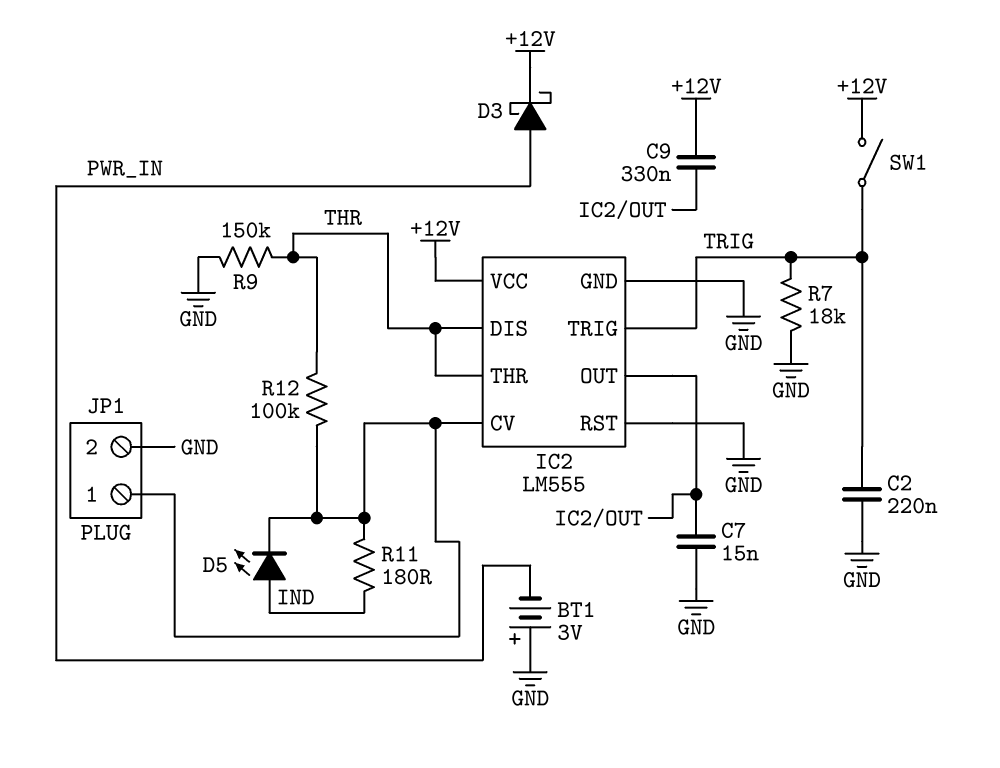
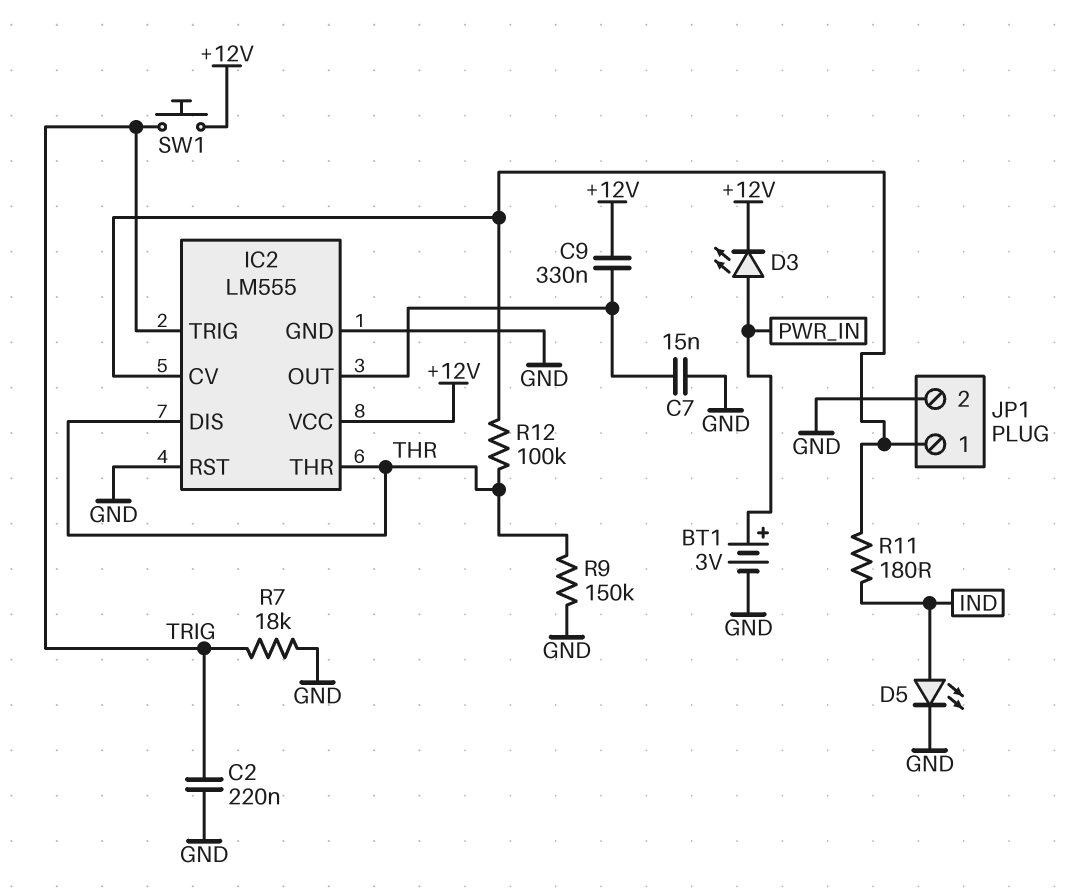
BT1: 3V (plus GND, minus PWR_IN) -> 3V (plus PWR_IN, minus GND)
D3: schottky (A PWR_IN, K +12V) -> LED (A PWR_IN, K +12V)
D5: LED (A IND, K IC2/CV) -> LED (A IND, K GND)
SW1: switch (+12V, TRIG) -> button (+12V, TRIG)

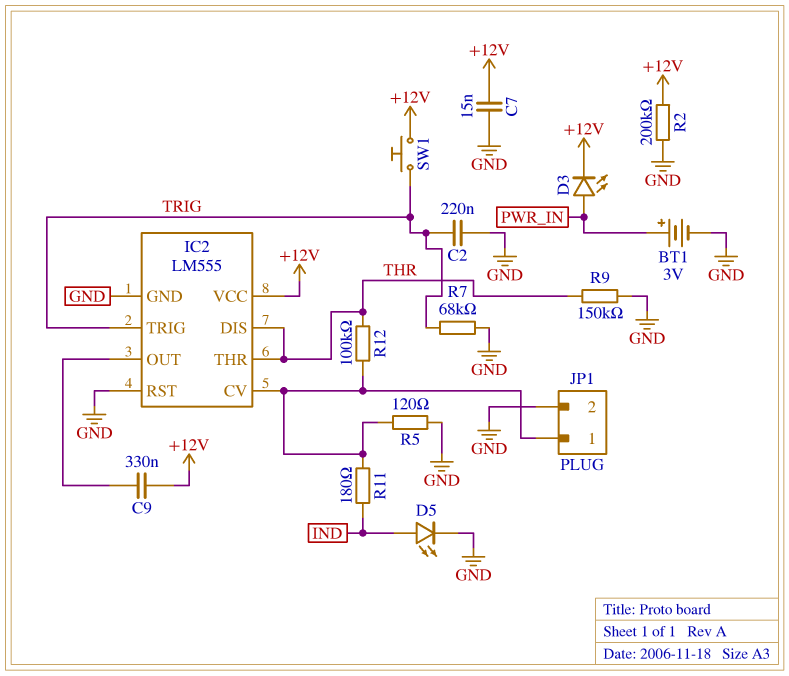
C7: 15nF (GND, IC2/OUT) -> 15nF (+12V, GND)
R2: none -> 200k (+12V, GND)
R5: none -> 120 (GND, IC2/CV)
R7: 18k (GND, TRIG) -> 68k (GND, TRIG)

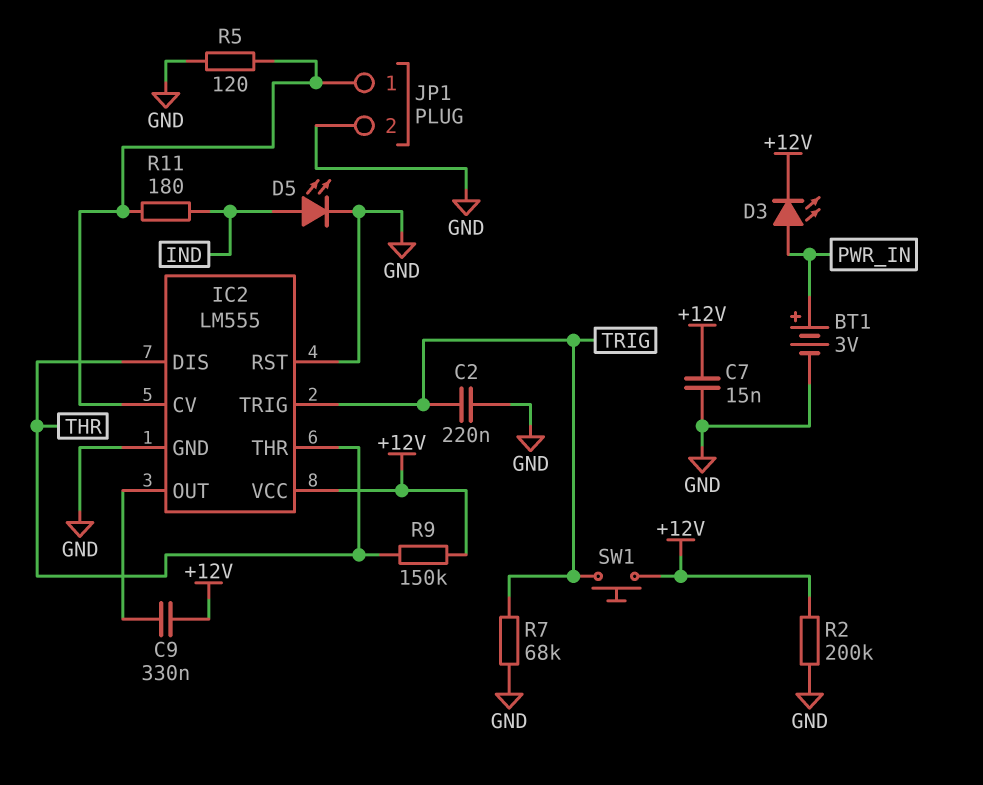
R9: 150k (GND, THR) -> 150k (+12V, THR)
R12: 100k (IC2/CV, THR) -> none

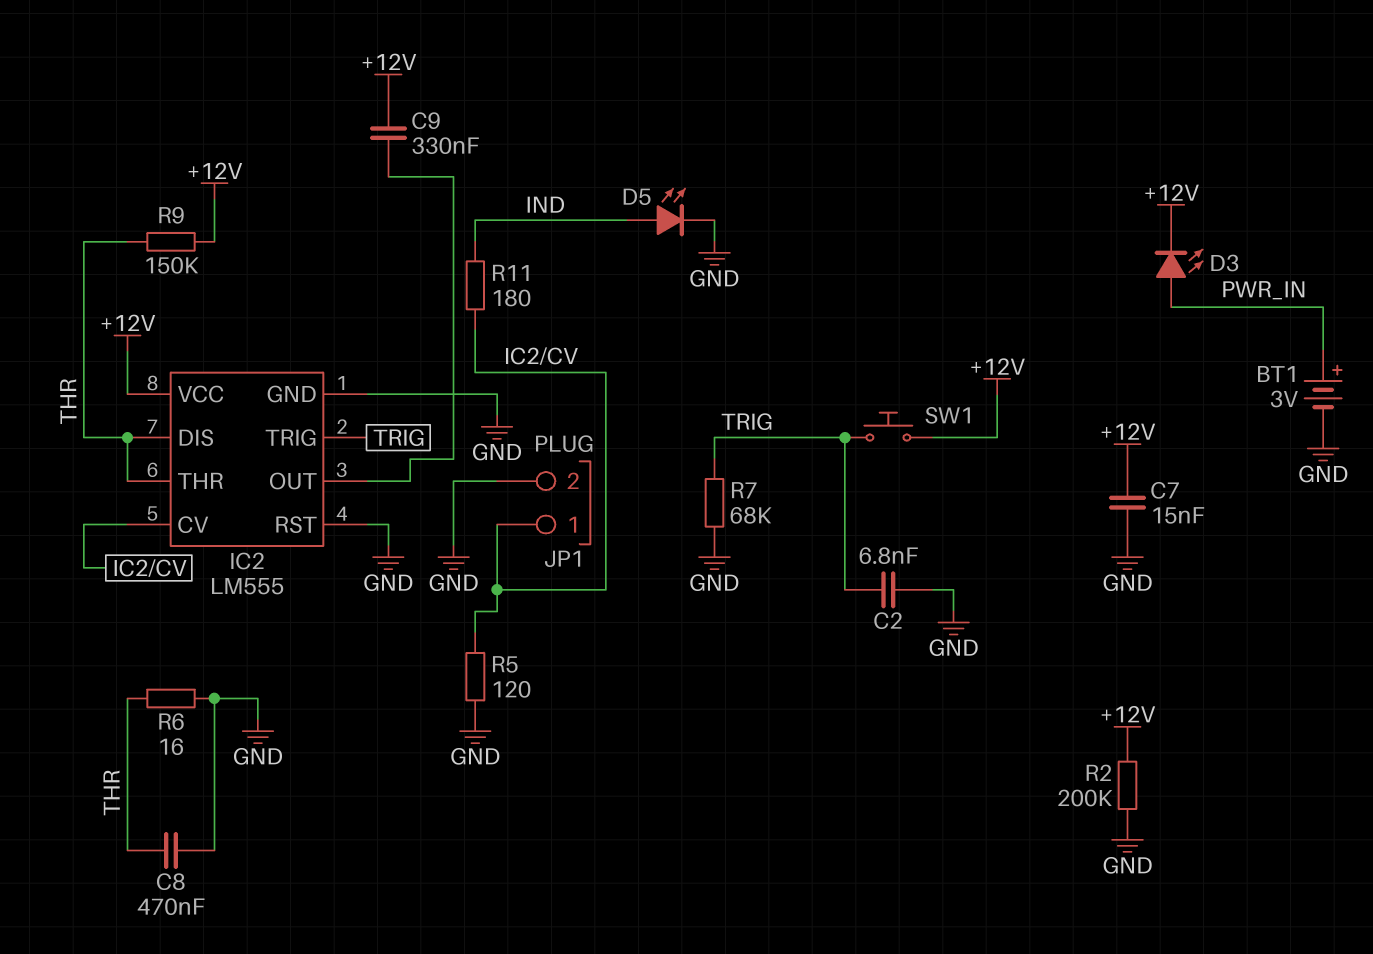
C2: 220nF (GND, TRIG) -> 6.8nF (GND, TRIG)
C8: none -> 470nF (GND, THR)
R6: none -> 16 (GND, THR)

